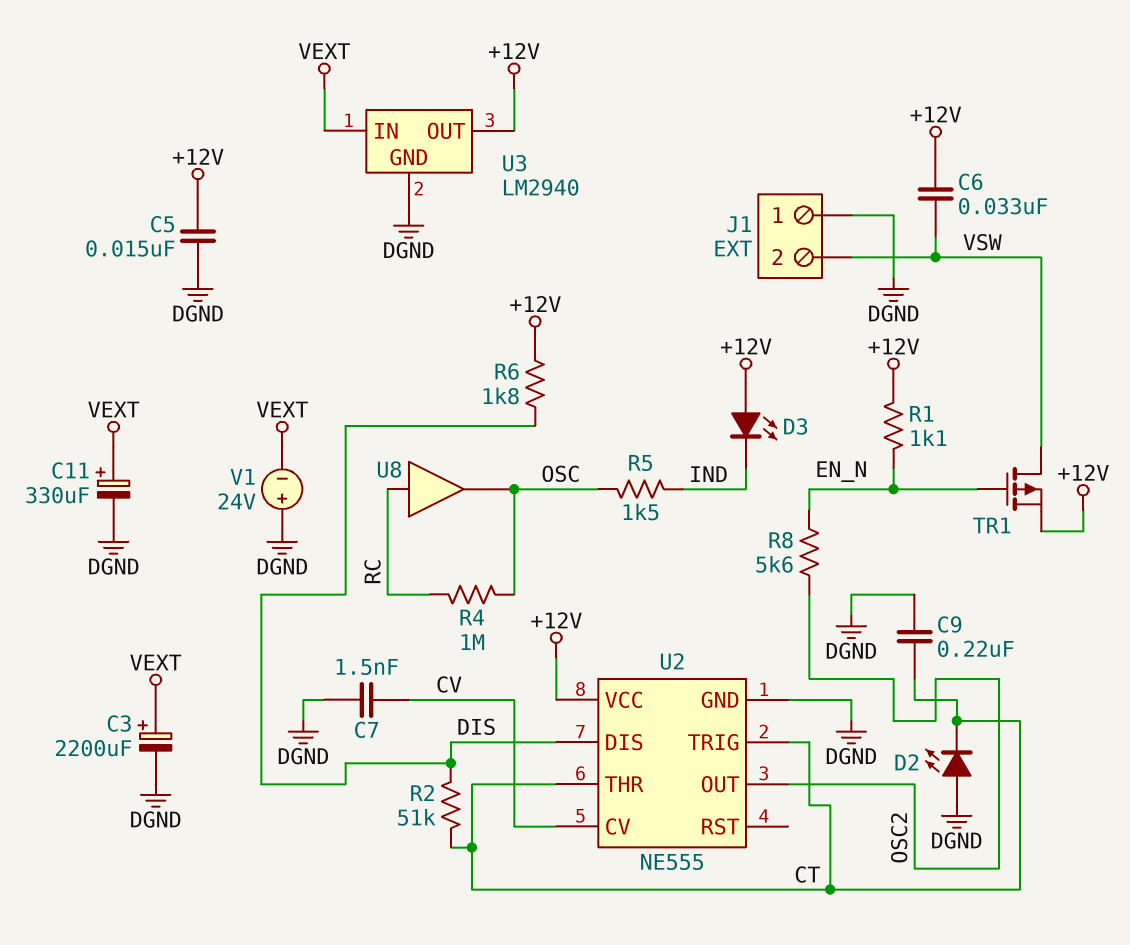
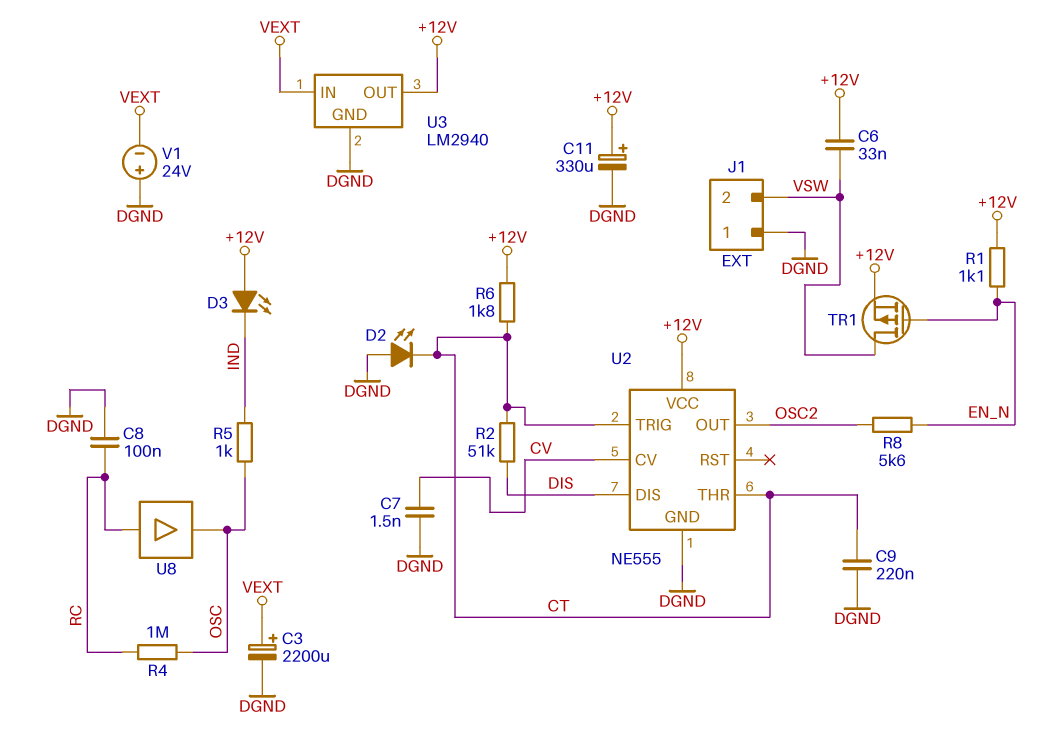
C5: 15nF (+12V, DGND) -> none
C8: none -> 100nF (DGND, RC)
C11: 330uF (plus VEXT, minus DGND) -> 330uF (plus +12V, minus DGND)
R5: 1.5k (IND, OSC) -> 1k (IND, OSC)
R6: 1.8k (+12V, DIS) -> 1.8k (+12V, CT)

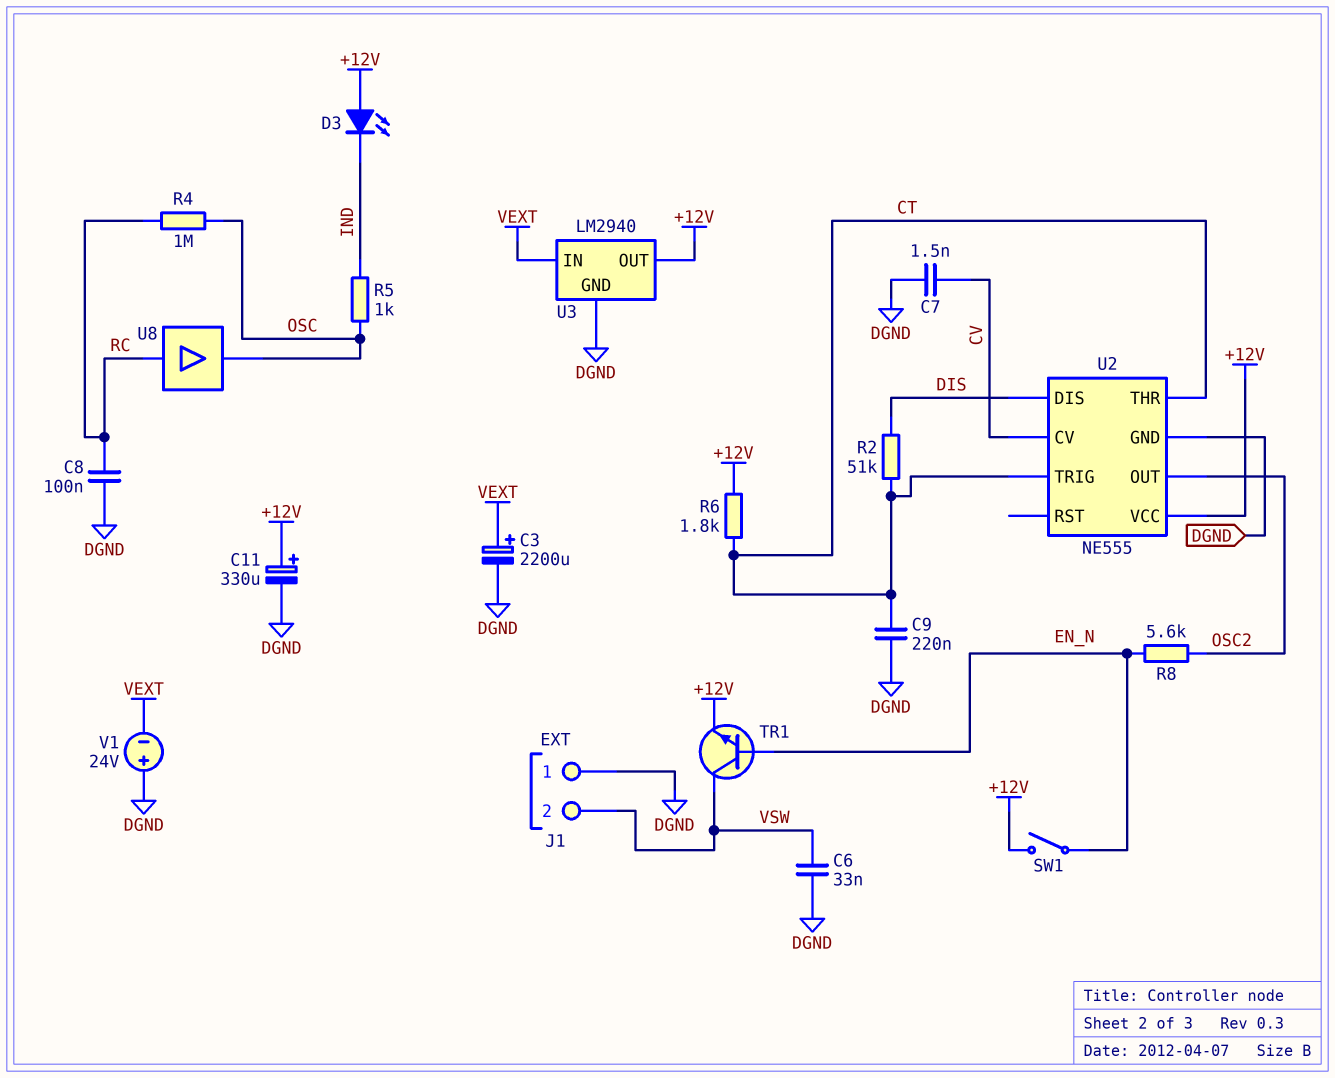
C6: 33nF (+12V, VSW) -> 33nF (DGND, VSW)
D2: LED (A DGND, K CT) -> none
R1: 1.1k (+12V, EN_N) -> none
SW1: none -> switch (+12V, EN_N)
TR1: PMOS (G EN_N, D VSW, S +12V) -> NPN (B EN_N, C VSW, E +12V)

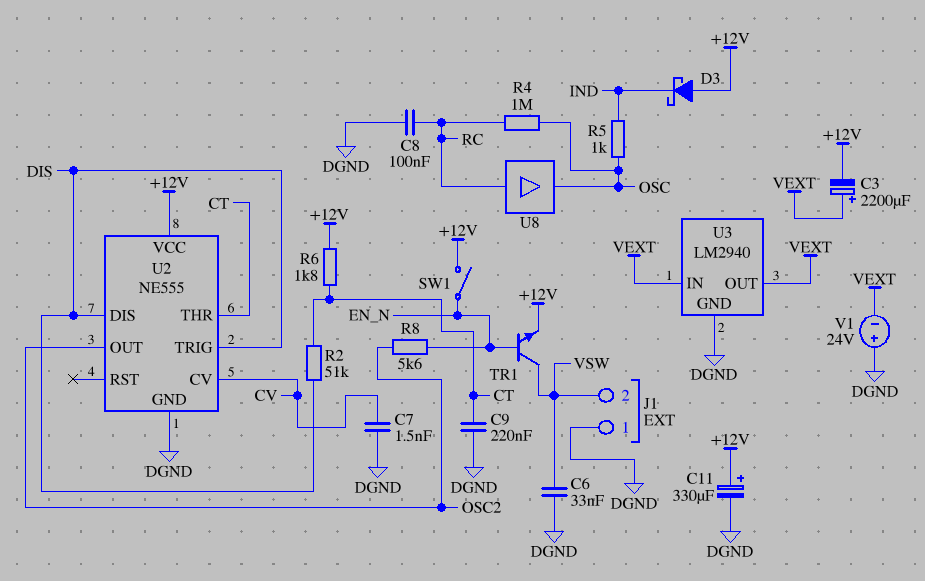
C3: 2200uF (plus VEXT, minus DGND) -> 2200uF (plus VEXT, minus +12V)
D3: LED (A +12V, K IND) -> schottky (A +12V, K IND)
U2 pin TRIG: CT -> DIS
U3 pin OUT: +12V -> VEXT

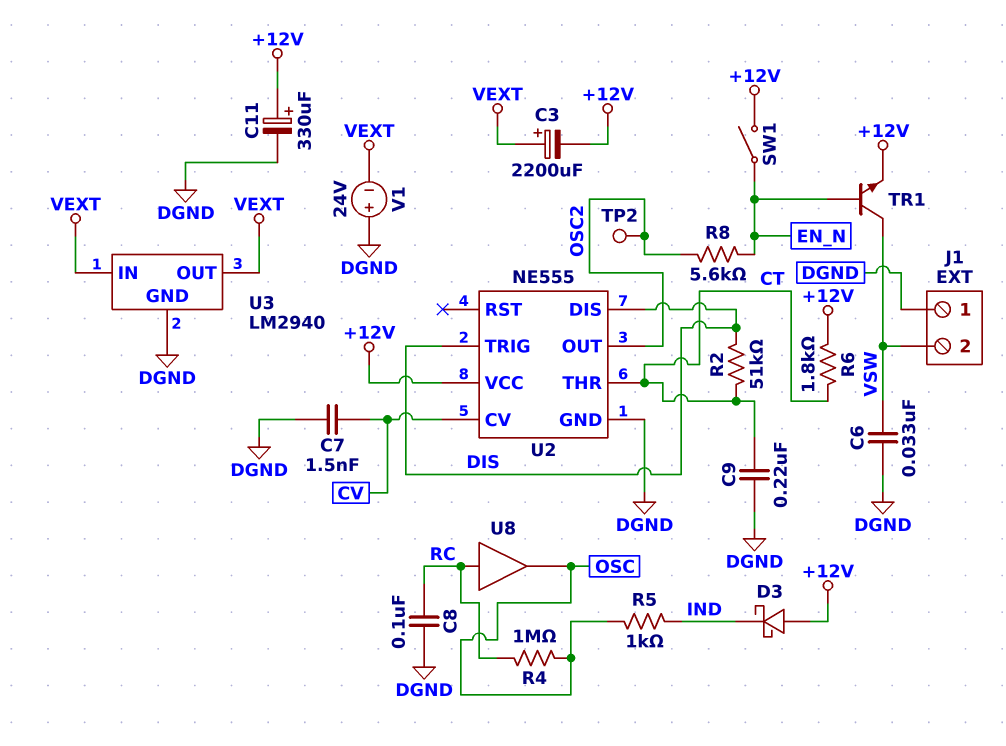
TP2: none -> test point (OSC2)

